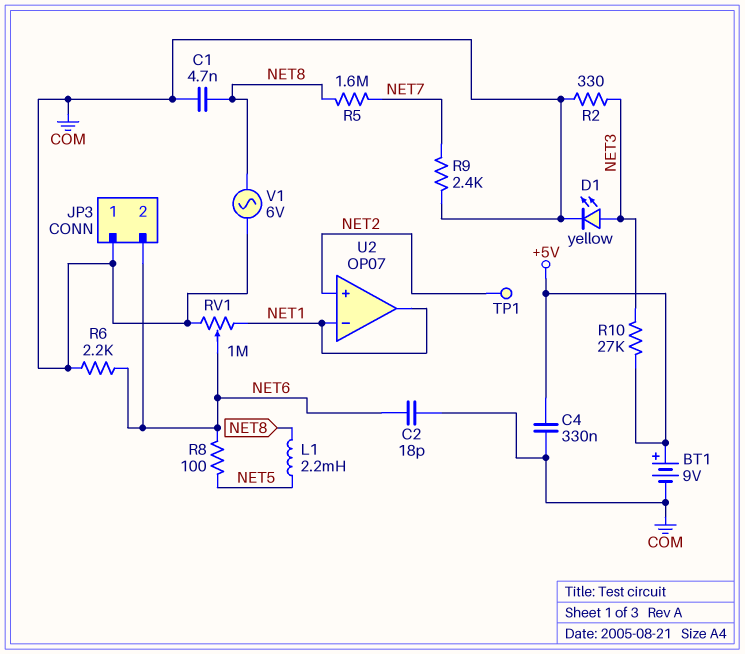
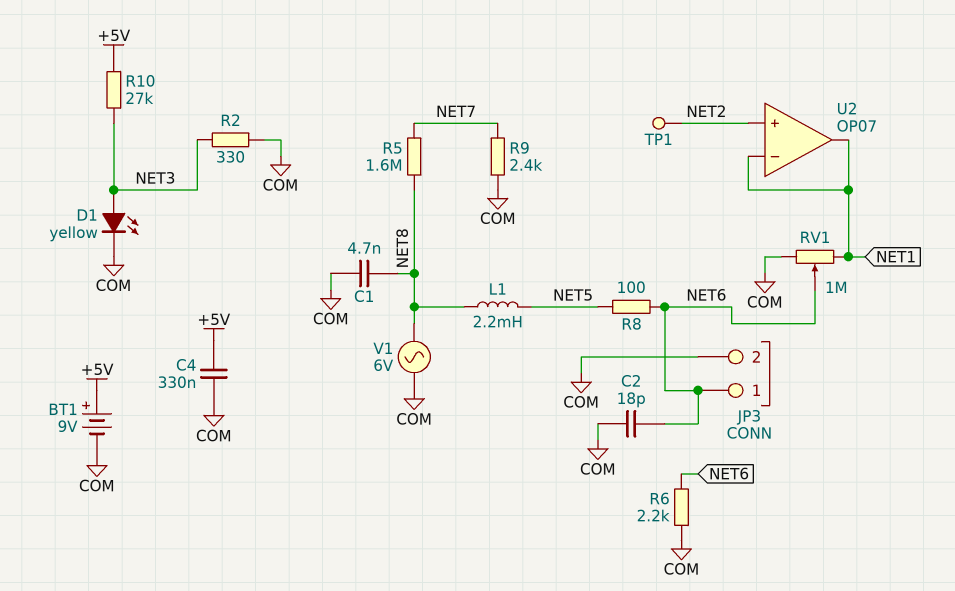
JP3 pin 1: COM -> NET6
JP3 pin 2: NET6 -> COM

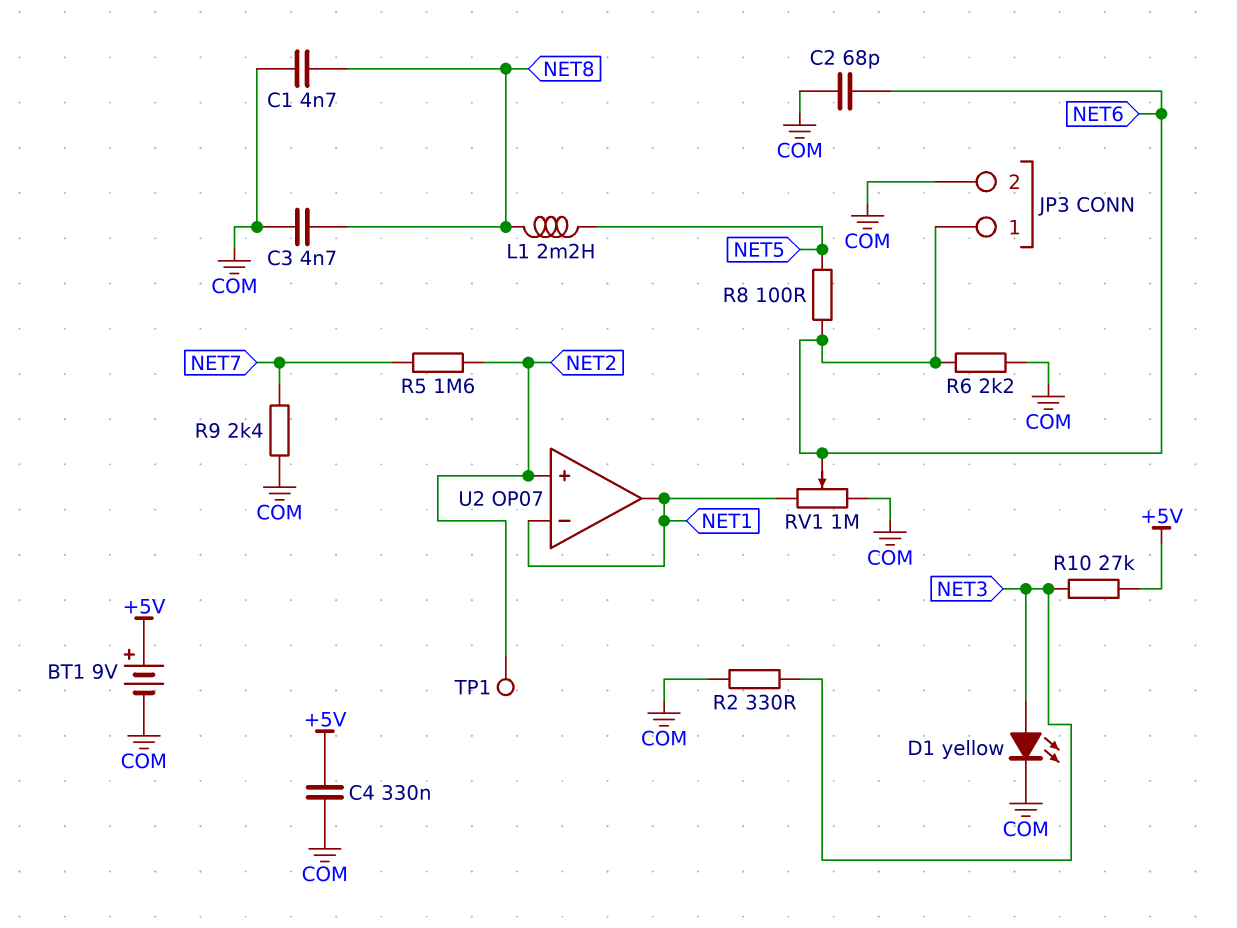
C2: 18pF (COM, NET6) -> 68pF (COM, NET6)
C3: none -> 4.7nF (COM, NET8)
R5: 1.6M (NET7, NET8) -> 1.6M (NET2, NET7)
V1: AC 6V (COM, NET8) -> none

